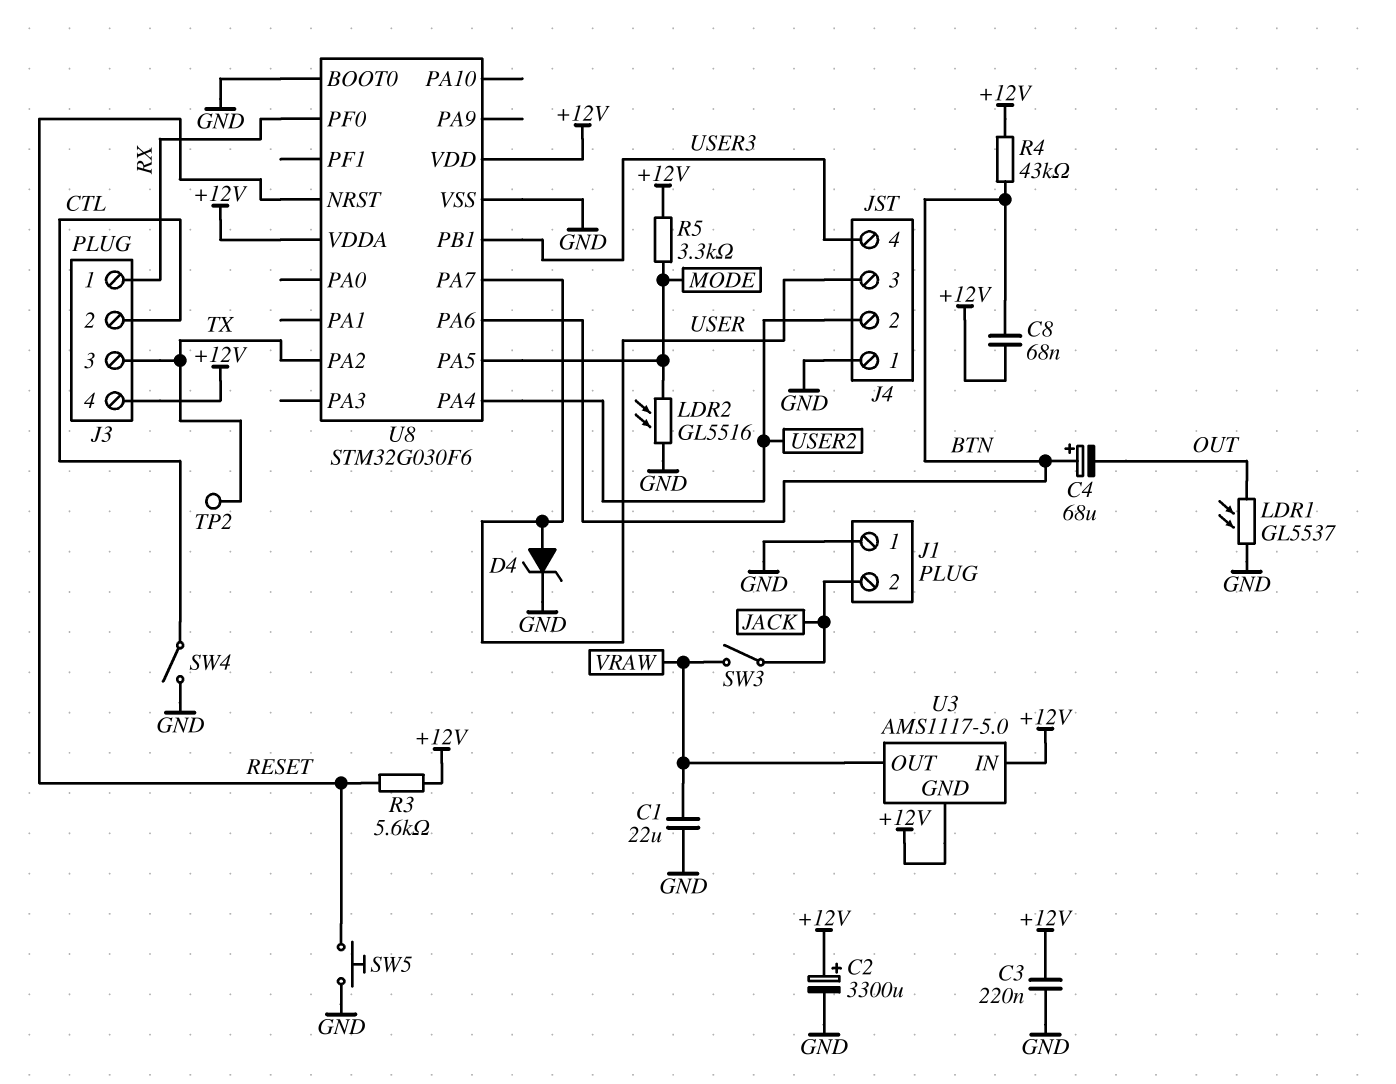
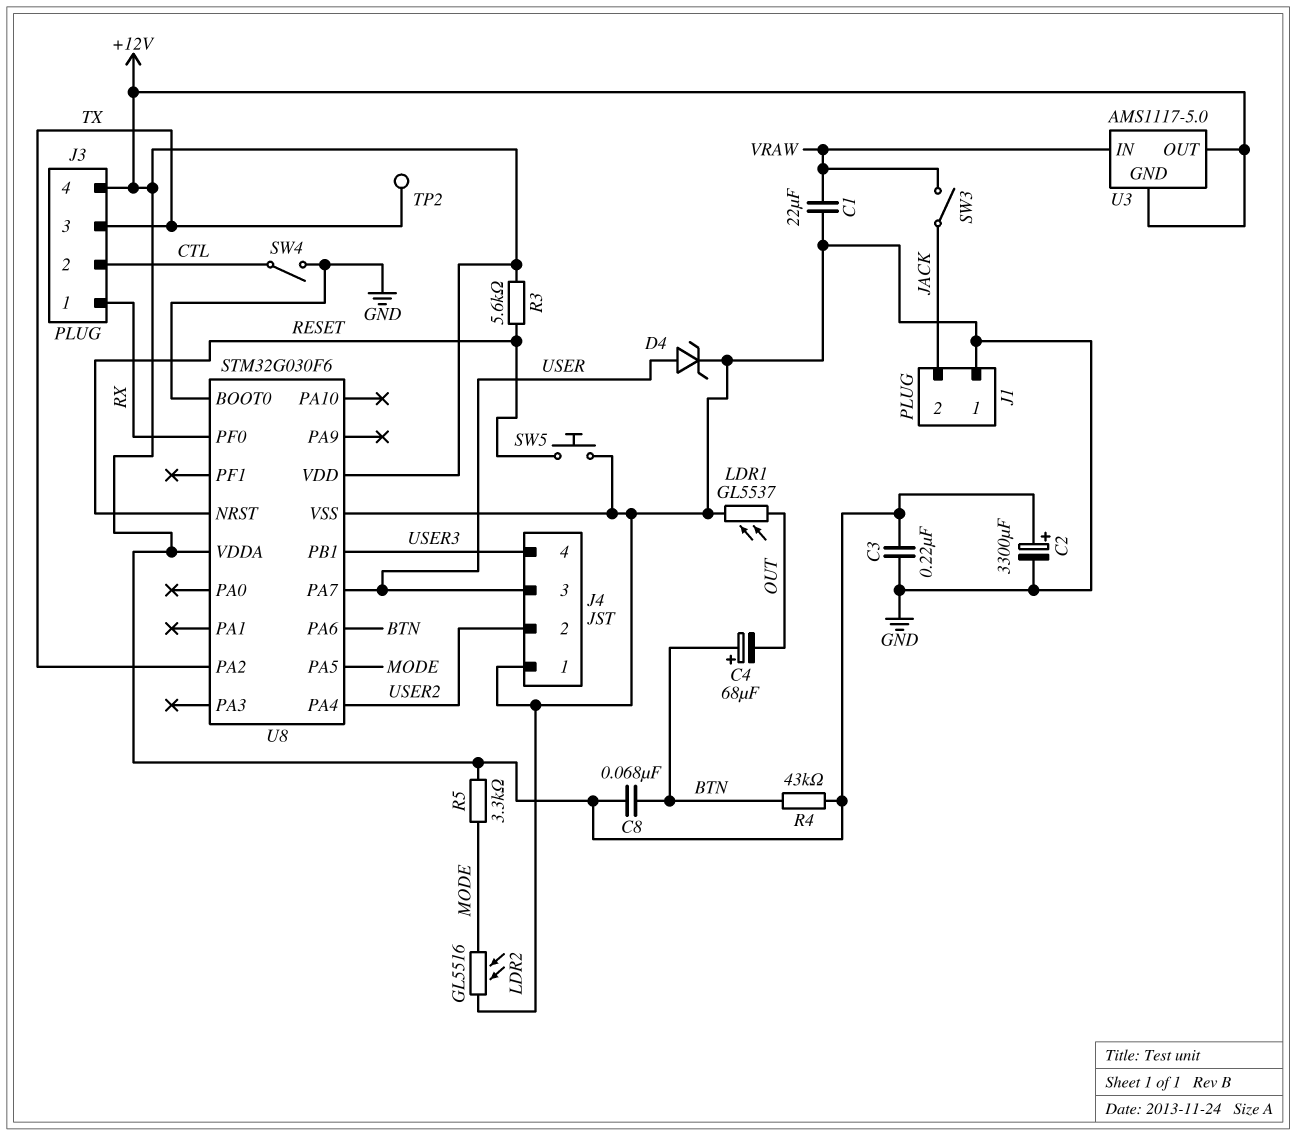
U3 pin IN: +12V -> VRAW
U3 pin OUT: VRAW -> +12V

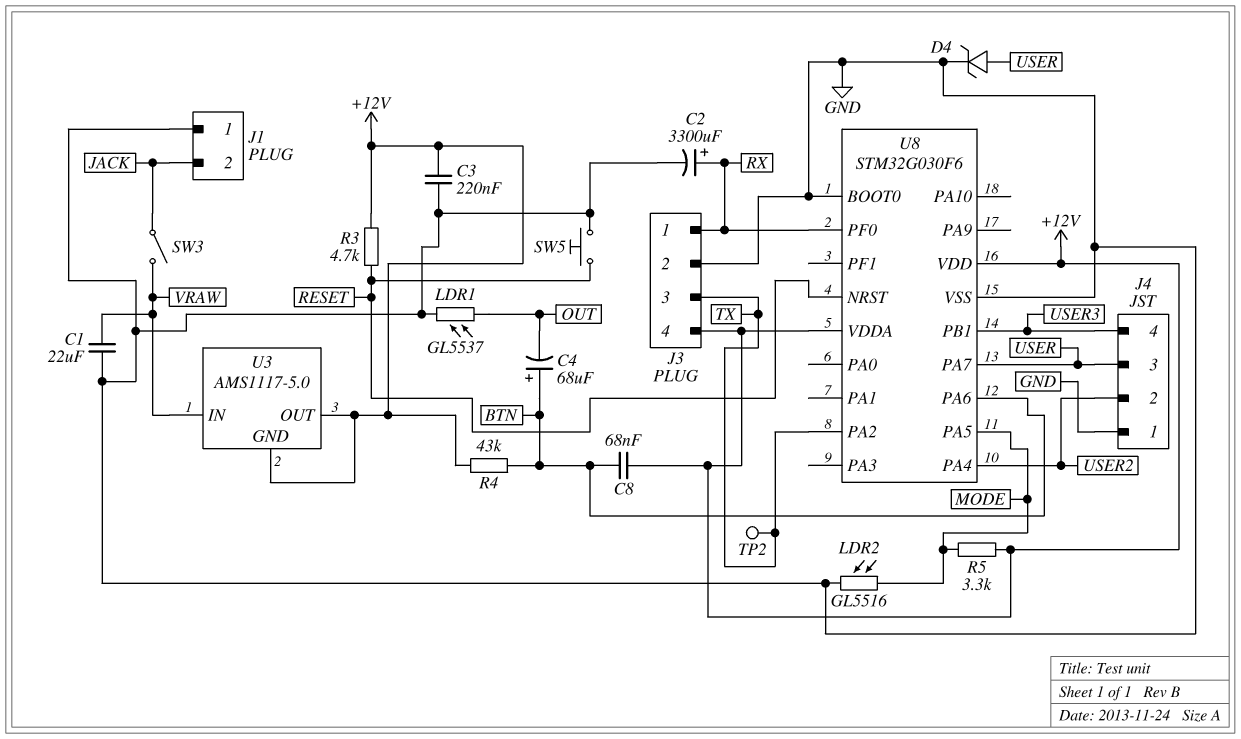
C2: 3300uF (plus +12V, minus GND) -> 3300uF (plus RX, minus GND)
J3 pin 2: CTL -> GND
R3: 5.6k (+12V, RESET) -> 4.7k (+12V, RESET)
SW4: switch (CTL, GND) -> none

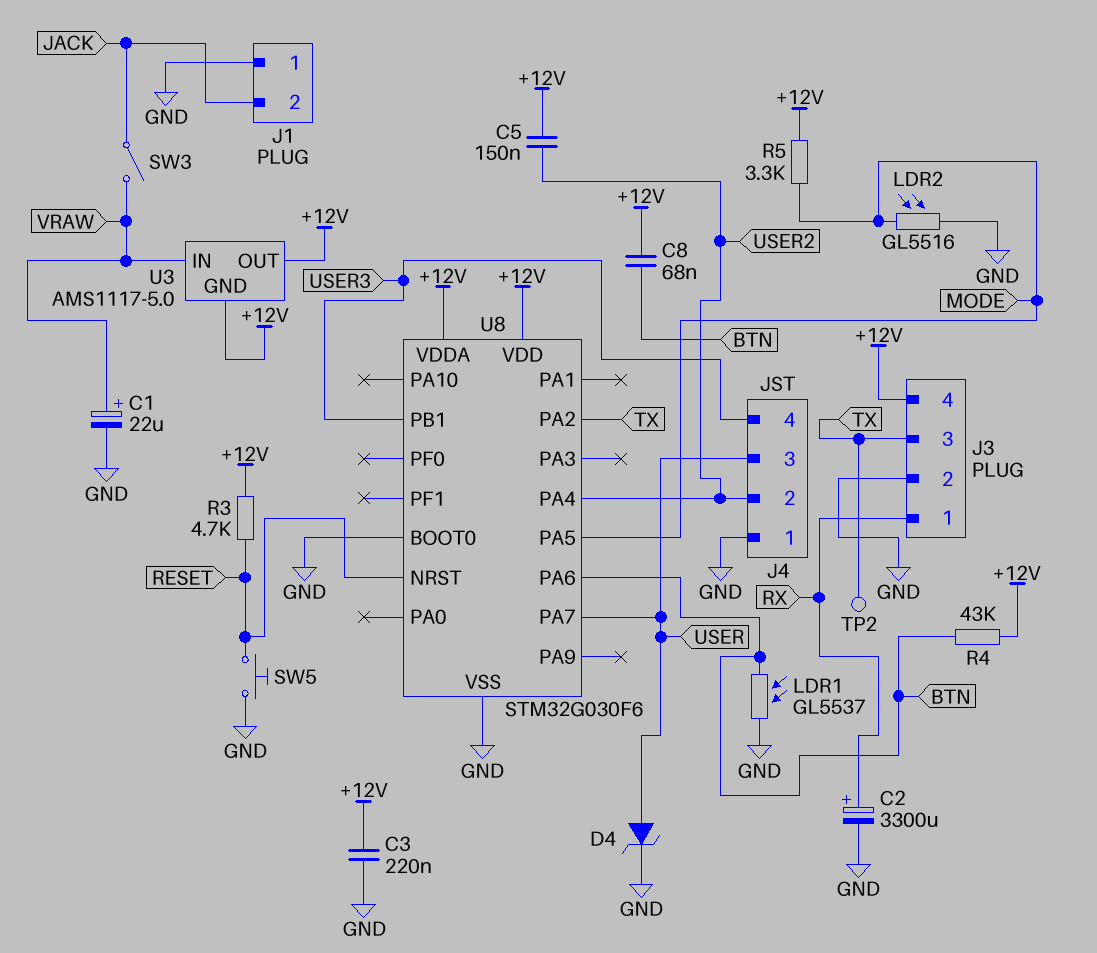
C1: 22uF (GND, VRAW) -> 22uF (plus VRAW, minus GND)
C4: 68uF (plus BTN, minus OUT) -> none
C5: none -> 150nF (+12V, USER2)
LDR1: GL5537 (GND, OUT) -> GL5537 (BTN, GND)
U8 pin PF0: RX -> none

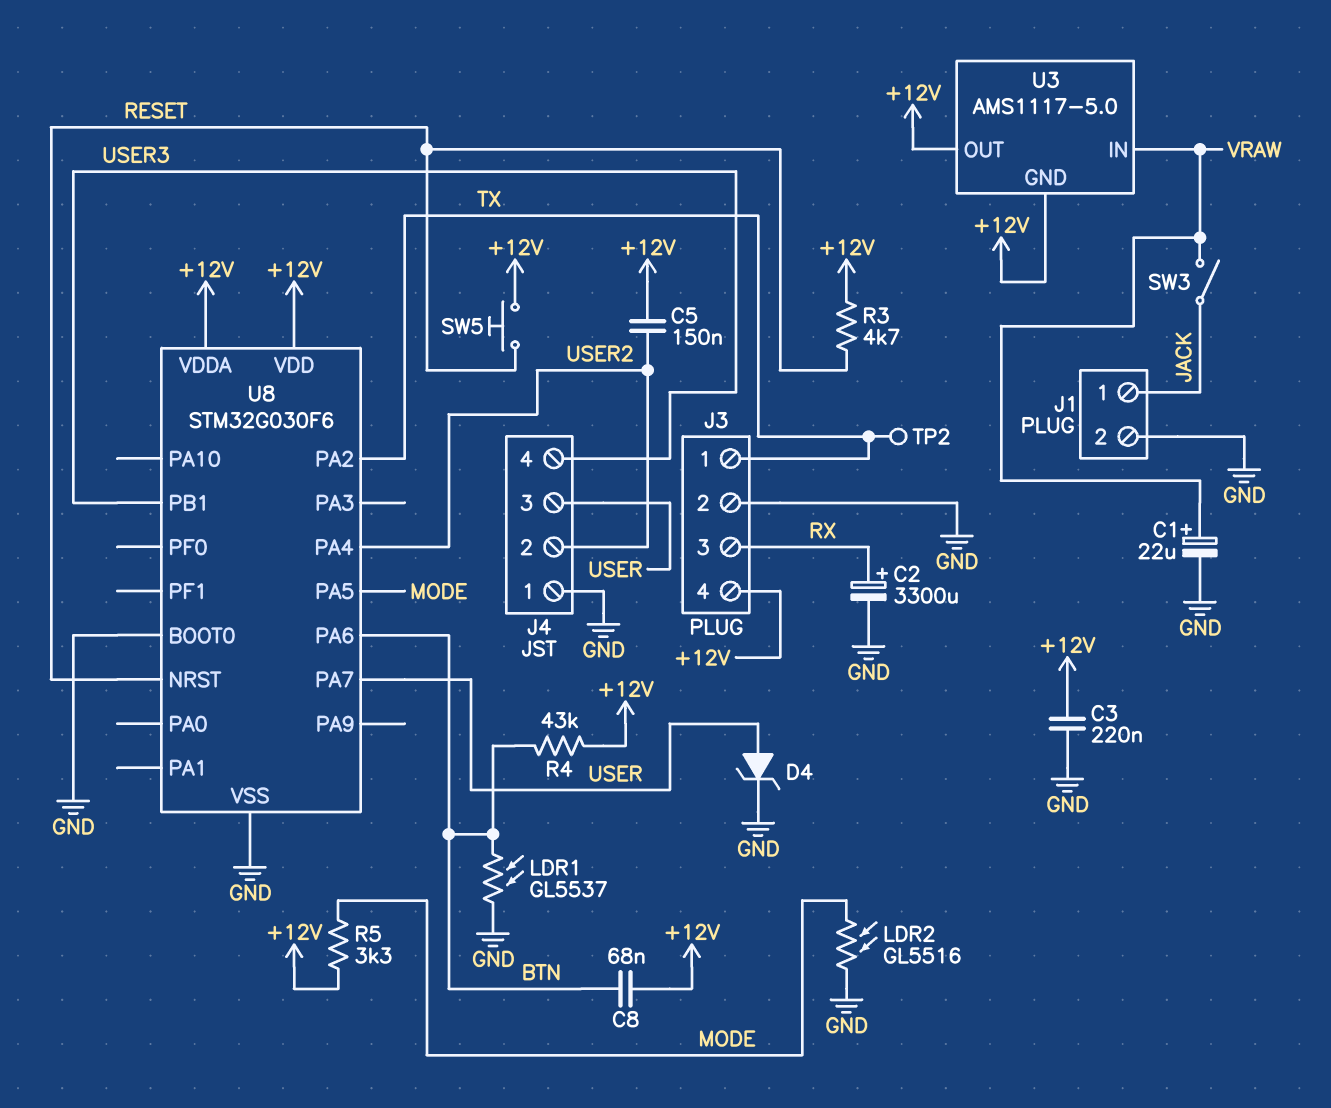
J1 pin 1: GND -> JACK
J1 pin 2: JACK -> GND
J3 pin 1: RX -> TX
J3 pin 3: TX -> RX
SW5: button (GND, RESET) -> button (+12V, RESET)

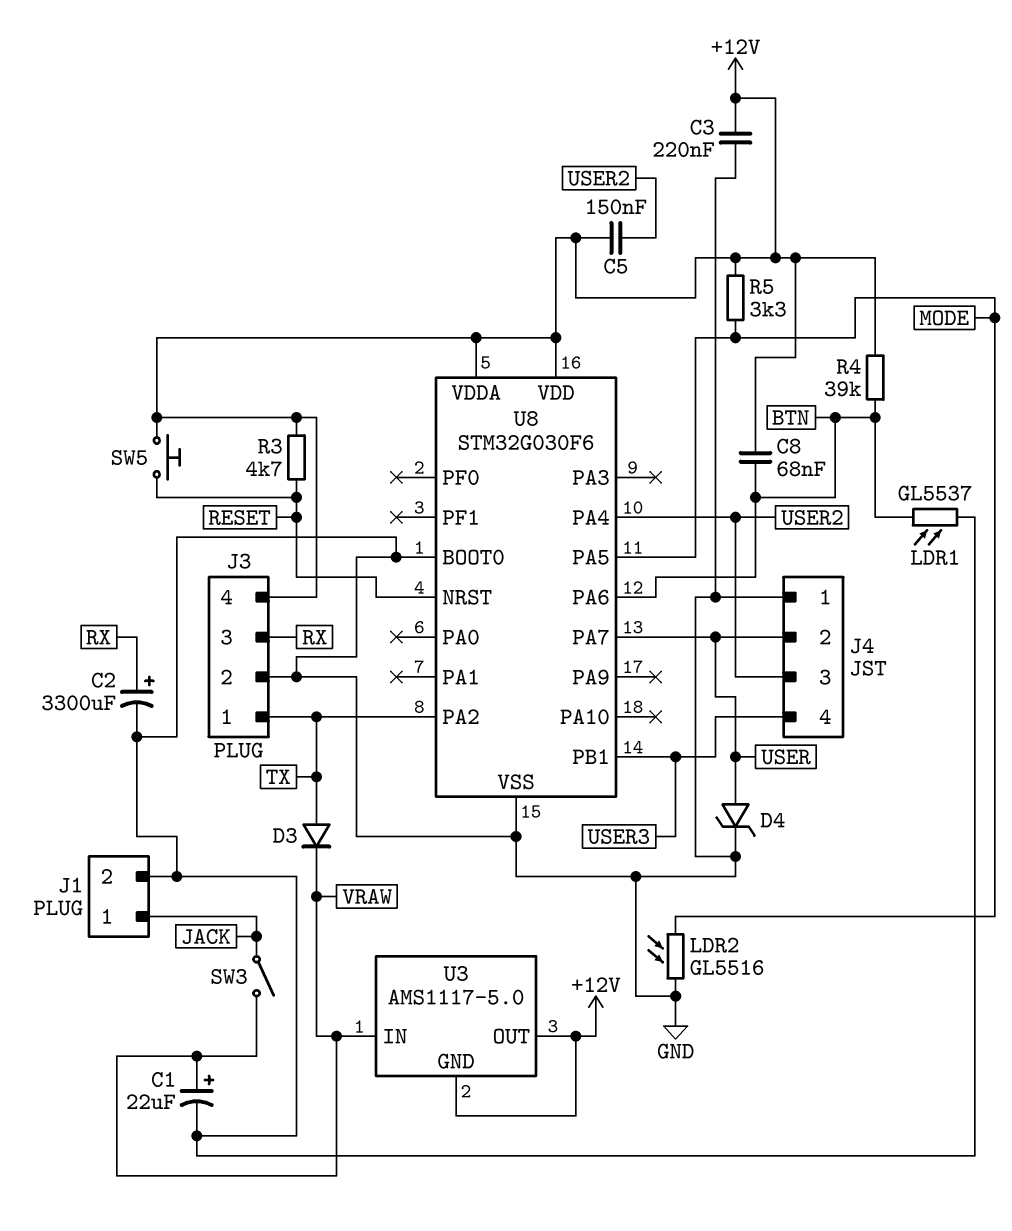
D3: none -> diode (A TX, K VRAW)
J4 pin 2: USER2 -> USER
J4 pin 3: USER -> USER2
R4: 43k (+12V, BTN) -> 39k (+12V, BTN)
TP2: test point (TX) -> none

